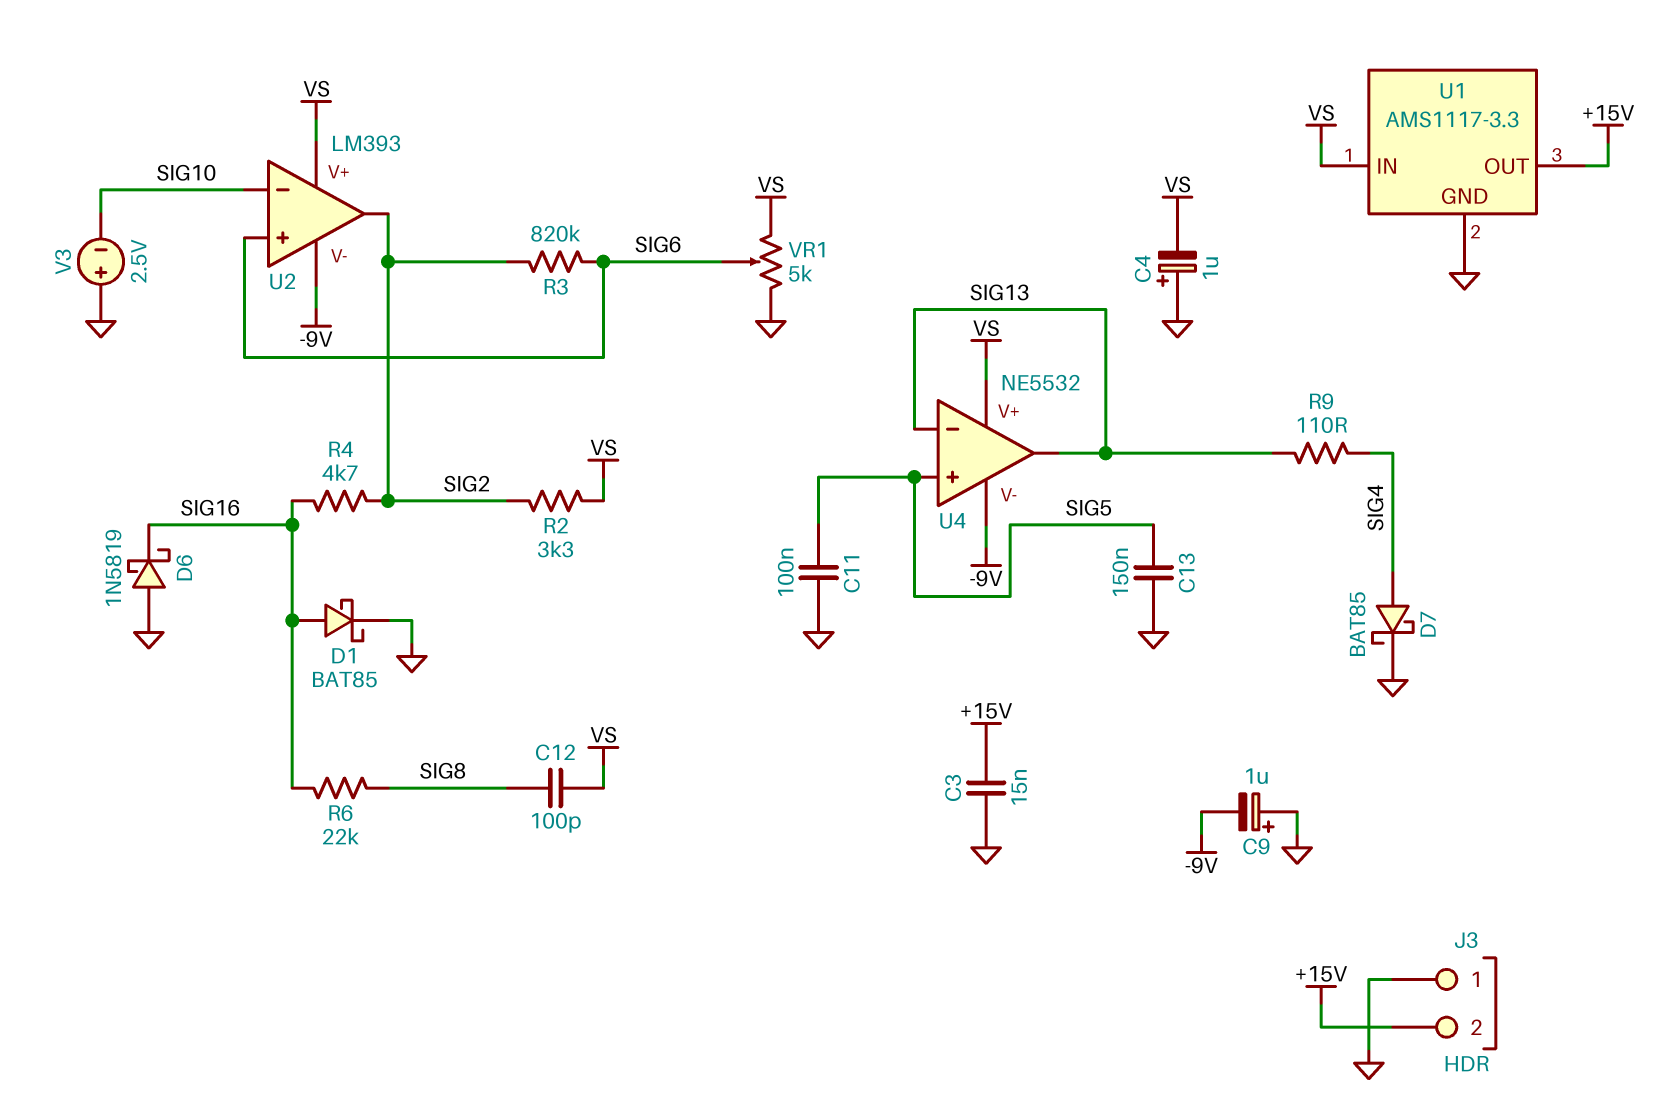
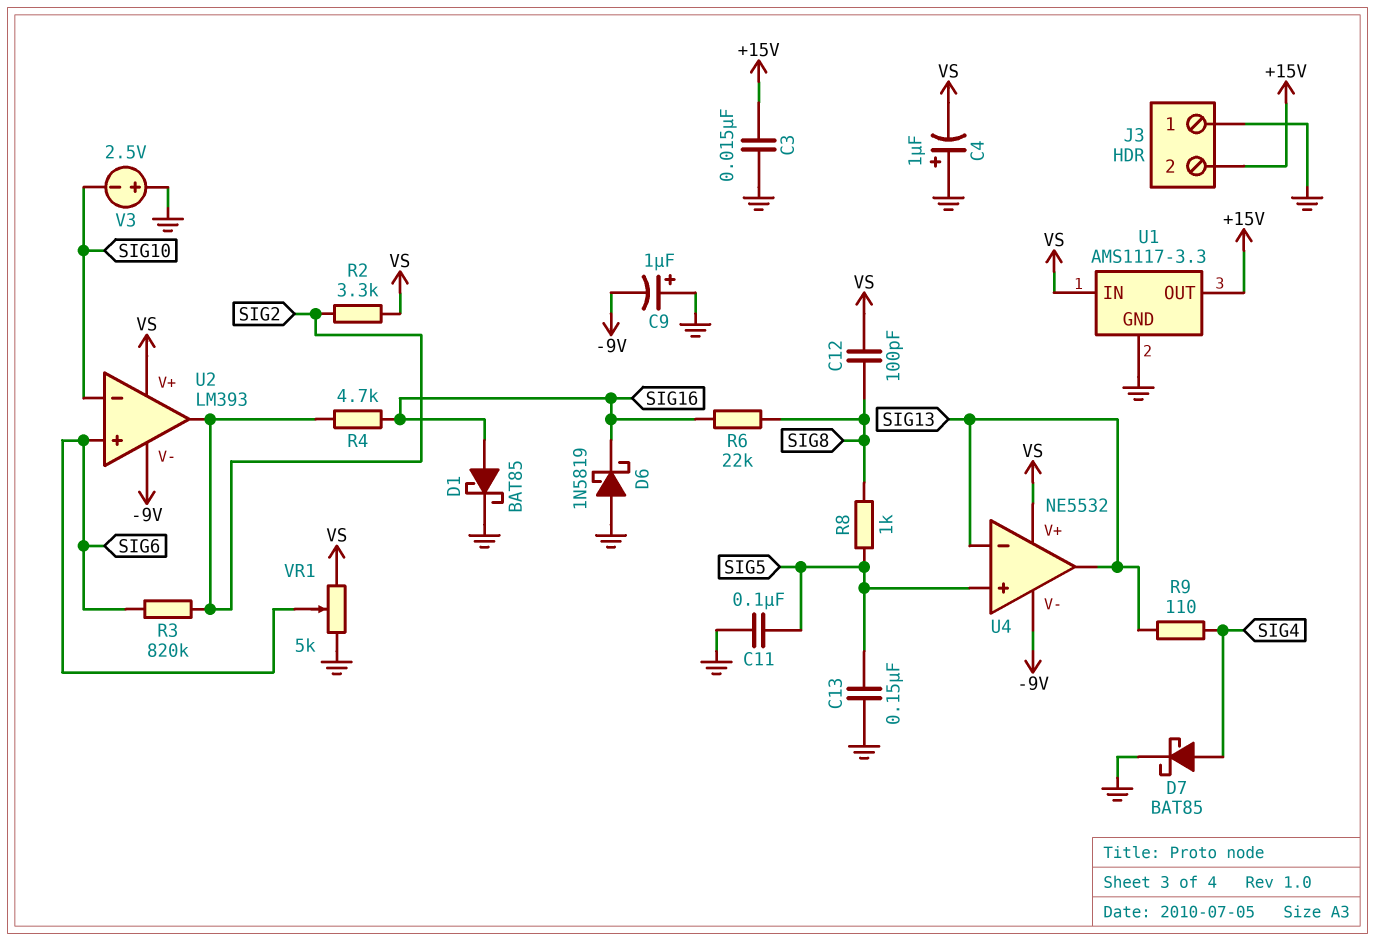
R8: none -> 1k (SIG5, SIG8)

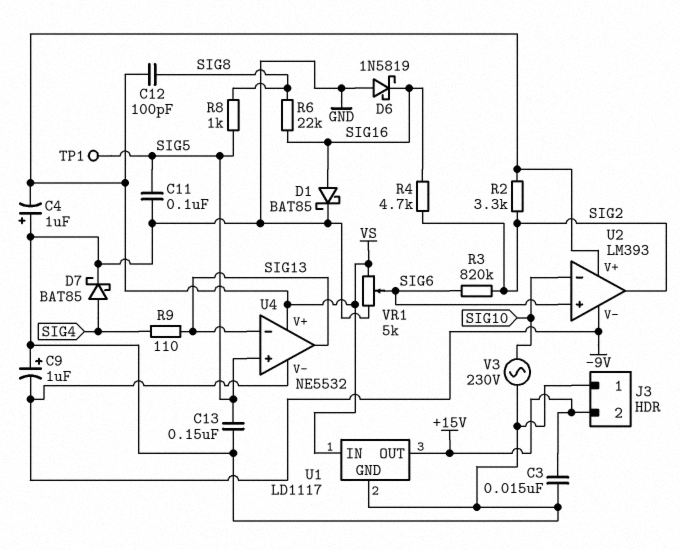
TP1: none -> test point (SIG5)
U1: AMS1117-3.3 -> LD1117
V3: 2.5V (plus GND, minus SIG10) -> AC 230V (GND, SIG10)

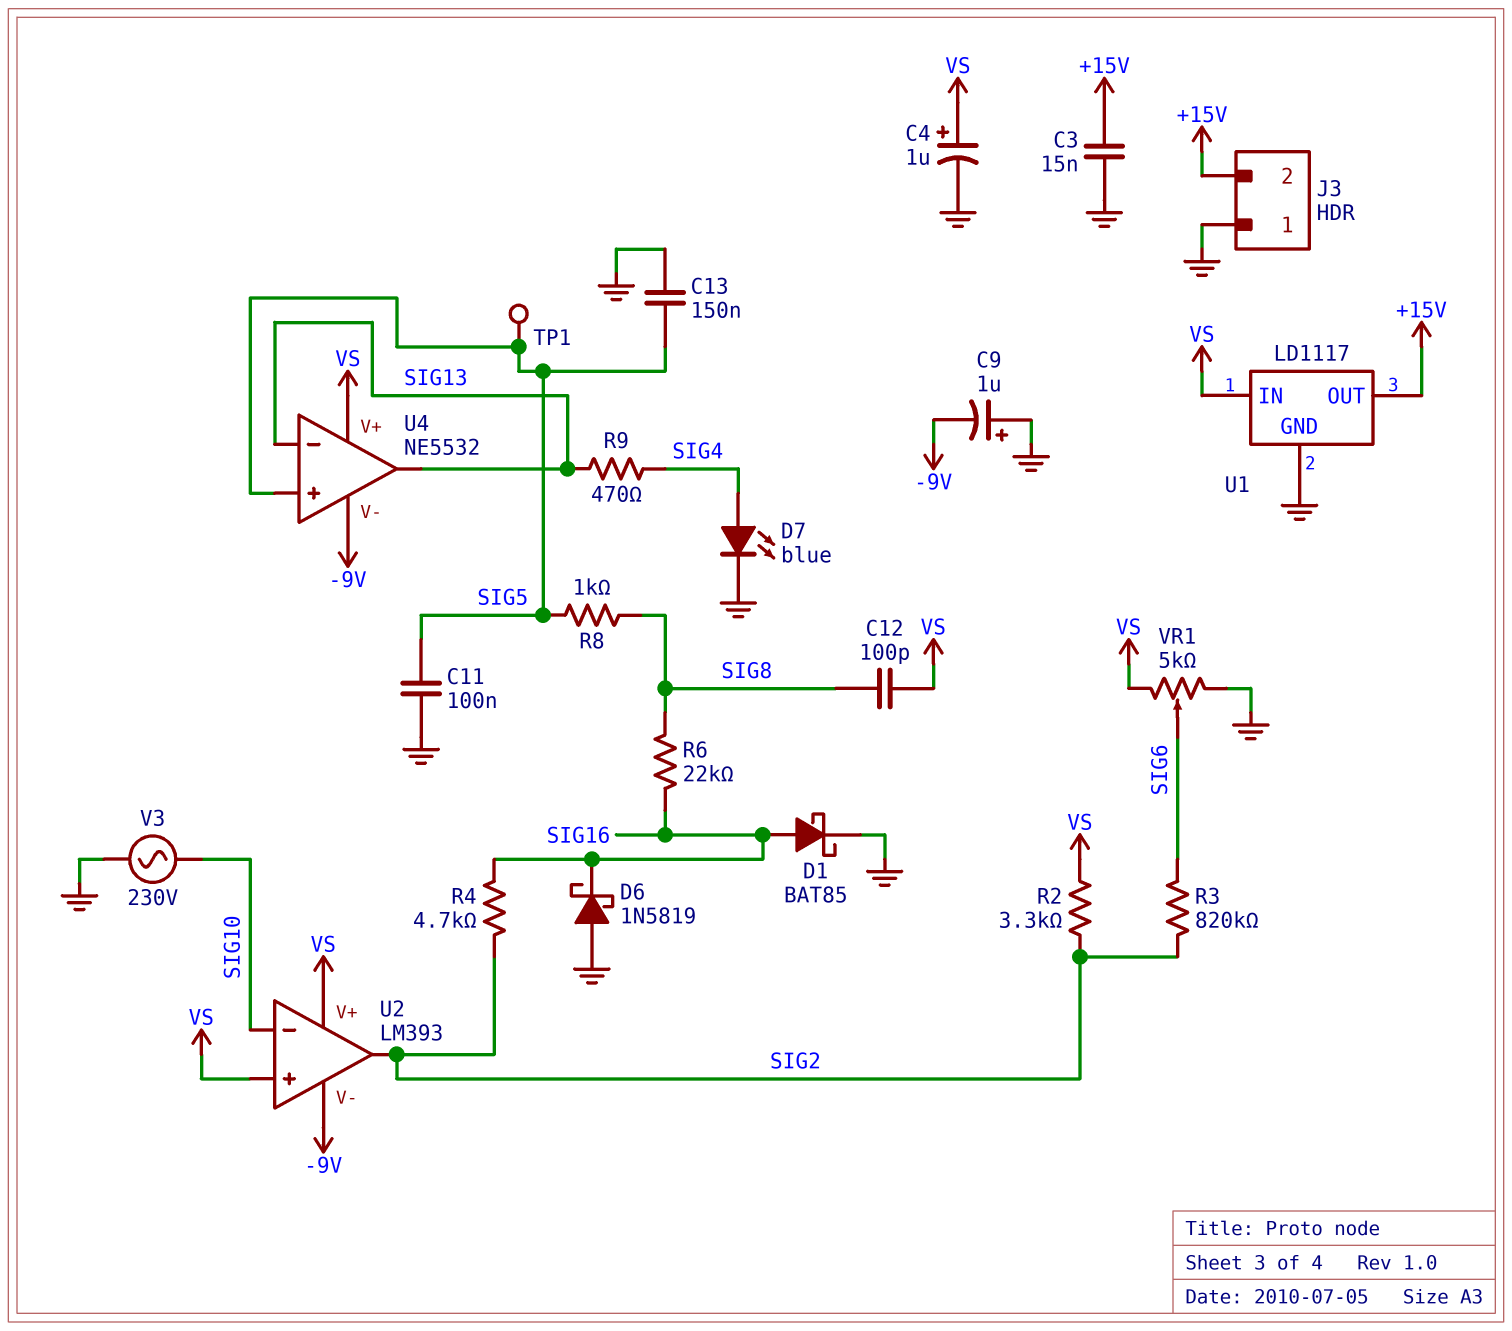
C4: 1uF (plus GND, minus VS) -> 1uF (plus VS, minus GND)
D7: schottky BAT85 (A SIG4, K GND) -> LED blue (A SIG4, K GND)
R9: 110 (SIG4, SIG13) -> 470 (SIG4, SIG13)
U2 pin in+: SIG6 -> VS

